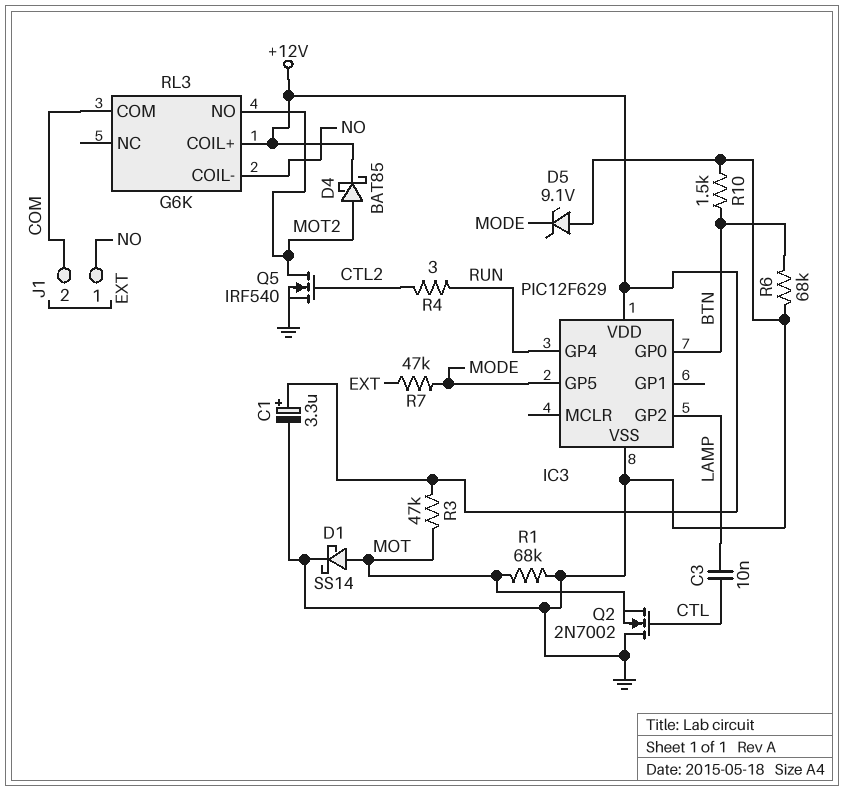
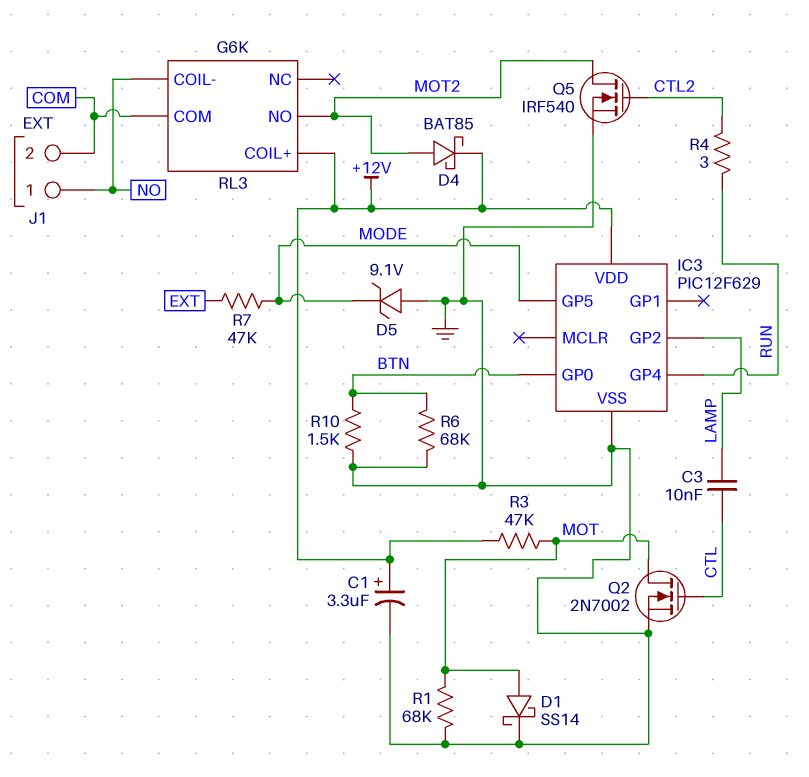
Q2: NMOS 2N7002 (G CTL, D GND, S MOT) -> NMOS 2N7002 (G CTL, D MOT, S GND)

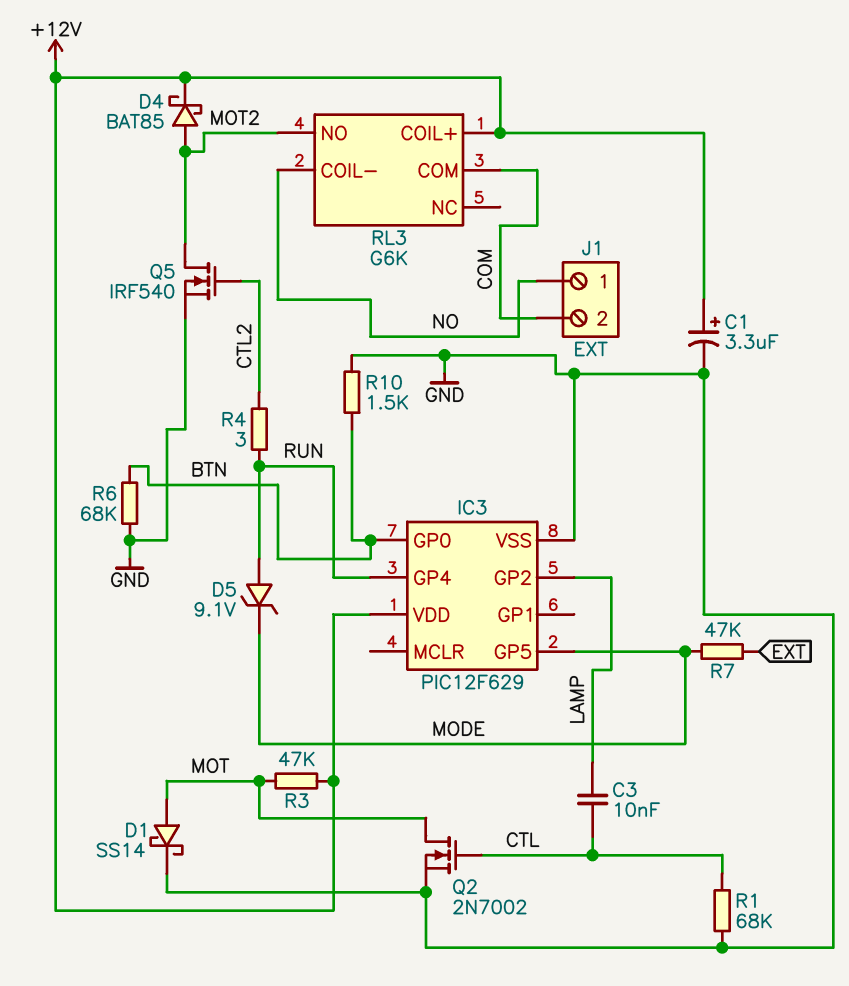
D5: zener 9.1V (A GND, K MODE) -> zener 9.1V (A RUN, K MODE)
R1: 68k (GND, MOT) -> 68k (CTL, GND)

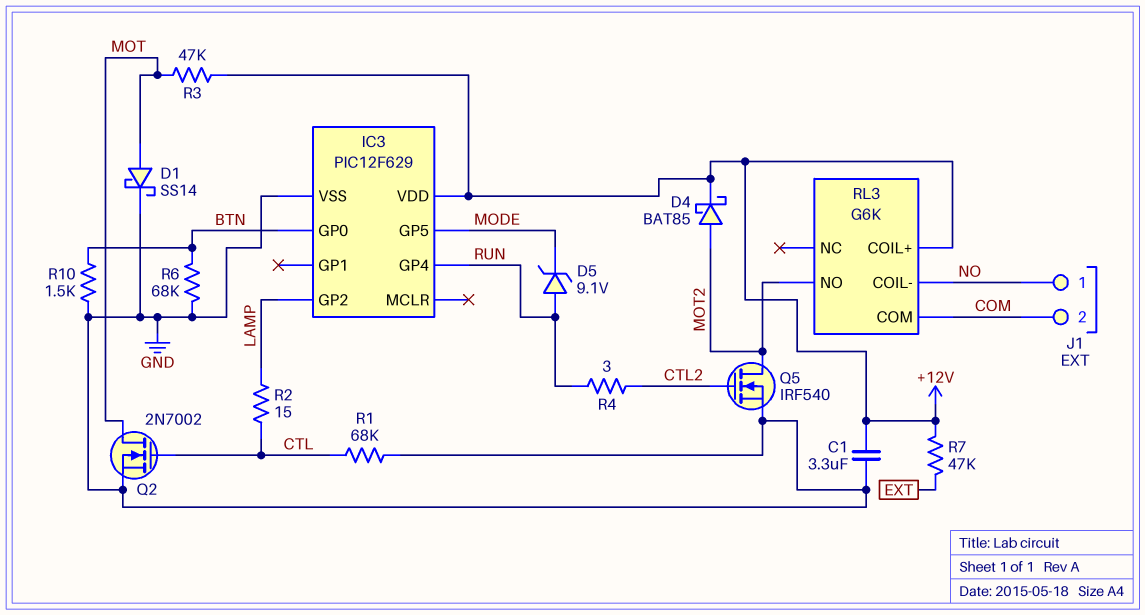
C1: 3.3uF (plus +12V, minus GND) -> 3.3uF (+12V, GND)
C3: 10nF (CTL, LAMP) -> none
R2: none -> 15 (CTL, LAMP)
R7: 47k (EXT, MODE) -> 47k (+12V, EXT)

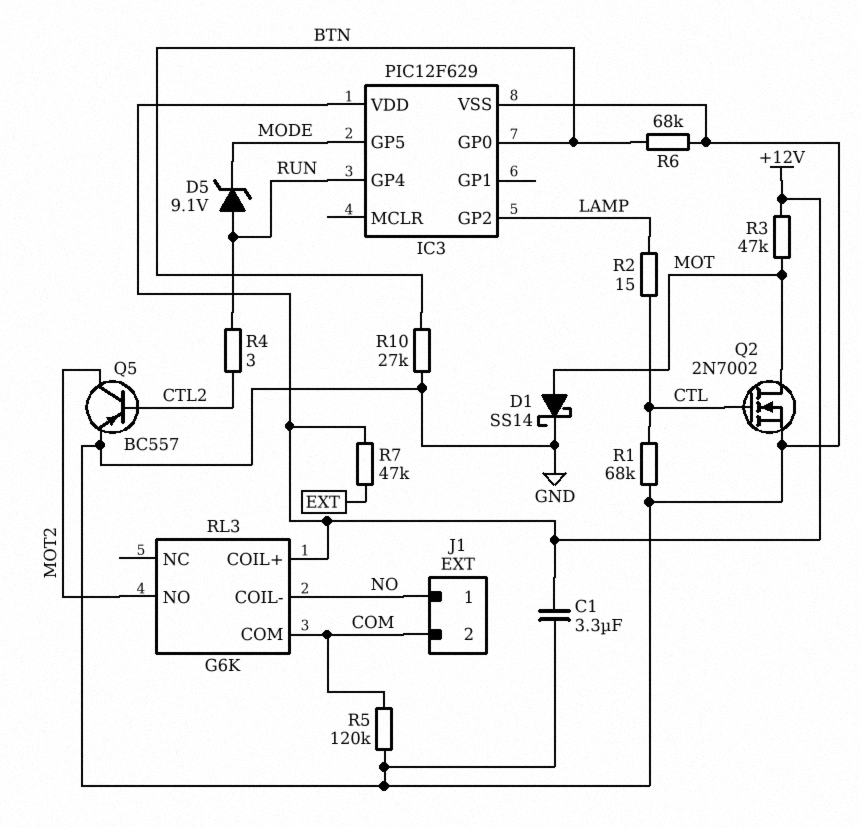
D4: schottky BAT85 (A MOT2, K +12V) -> none
Q5: NMOS IRF540 (G CTL2, D MOT2, S GND) -> PNP BC557 (B CTL2, C MOT2, E GND)
R5: none -> 120k (COM, GND)
R10: 1.5k (BTN, GND) -> 27k (BTN, GND)

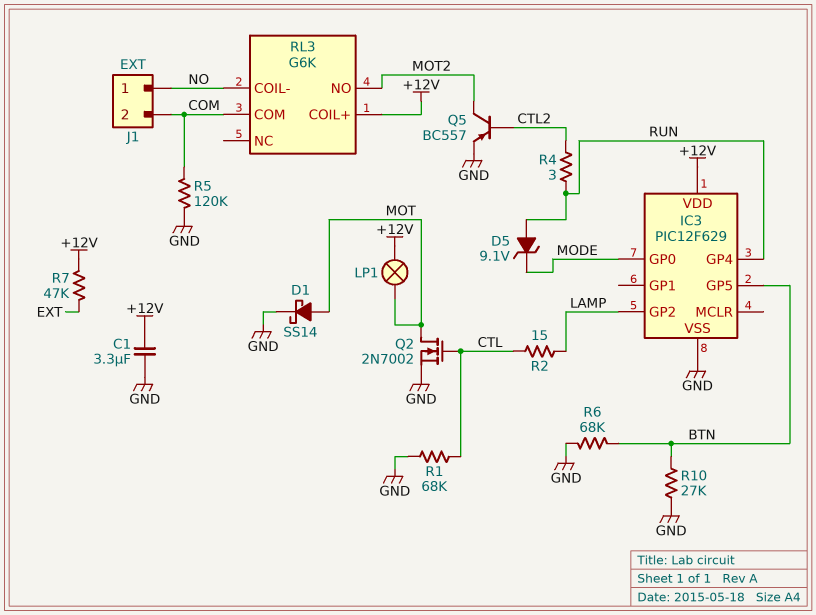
IC3 pin GP0: BTN -> MODE
IC3 pin GP5: MODE -> BTN
LP1: none -> lamp (+12V, MOT)
R3: 47k (+12V, MOT) -> none

